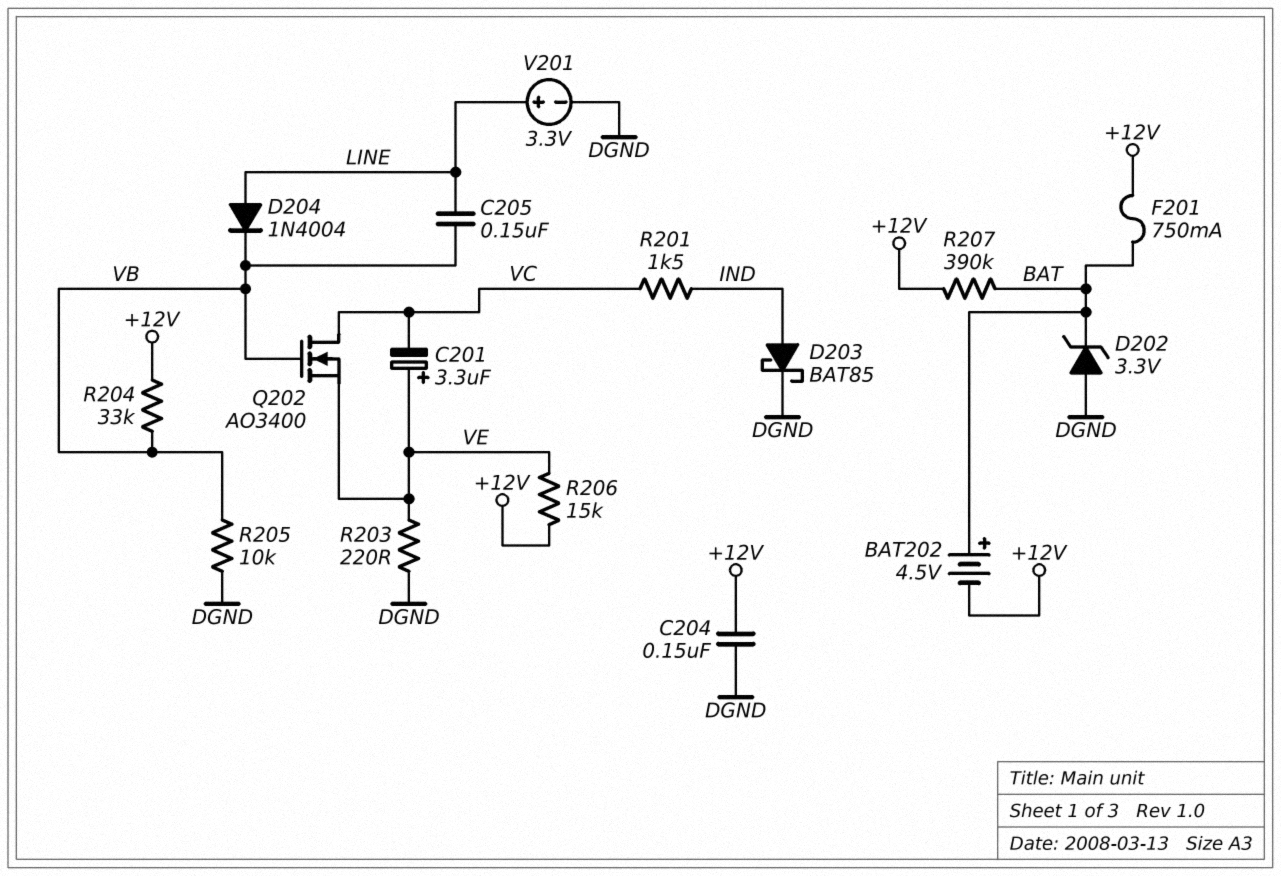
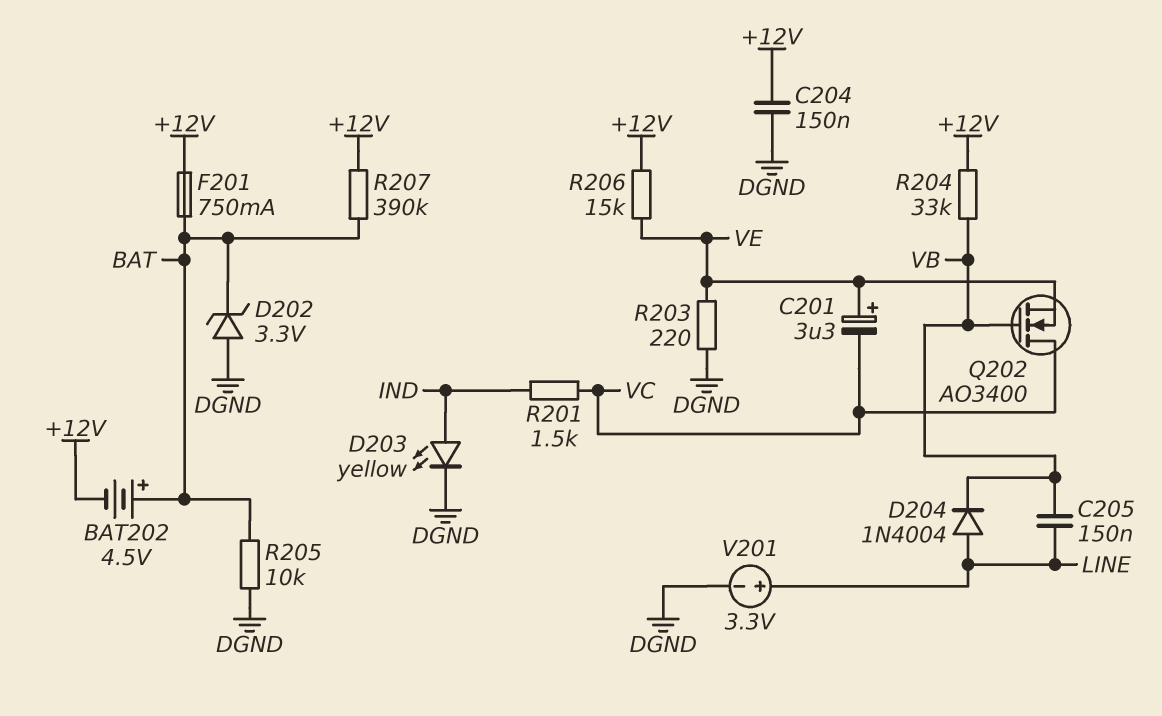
D203: schottky BAT85 (A IND, K DGND) -> LED yellow (A IND, K DGND)
R205: 10k (DGND, VB) -> 10k (BAT, DGND)

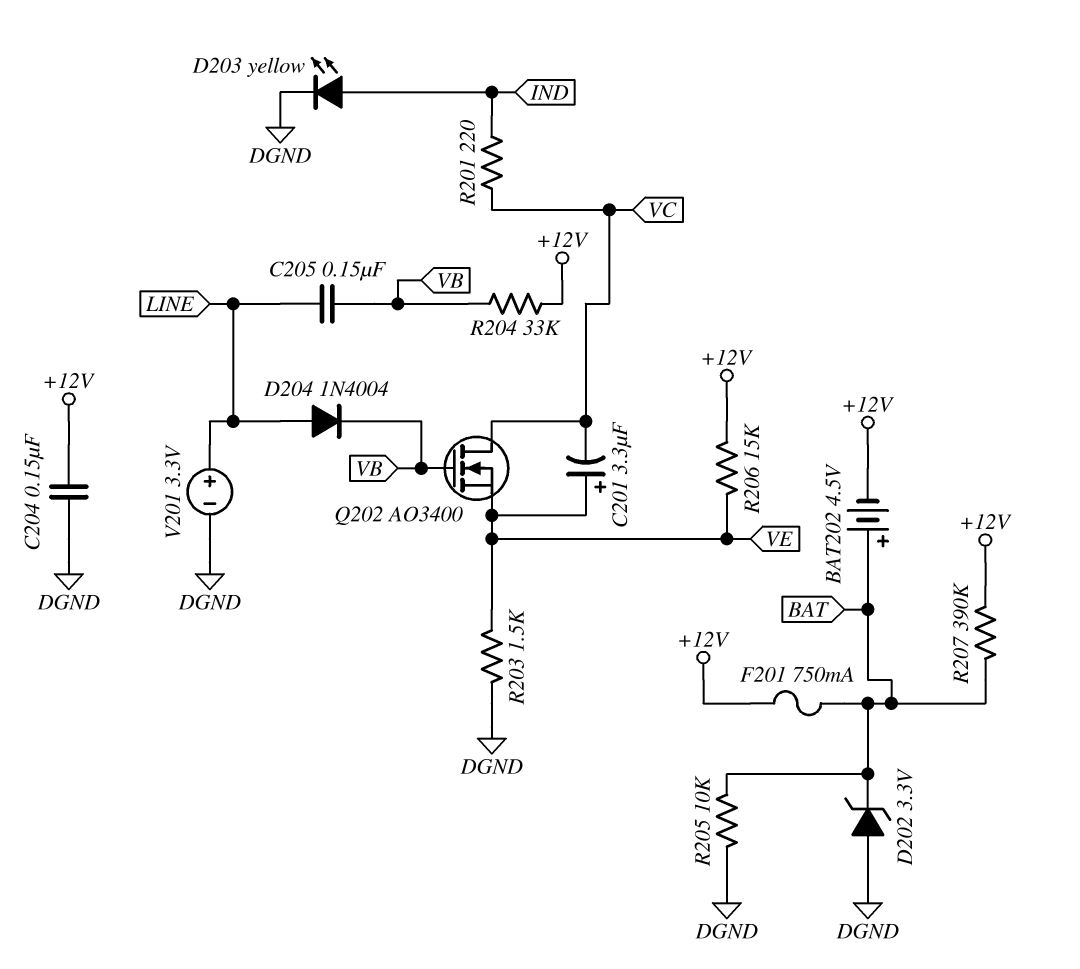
R201: 1.5k (IND, VC) -> 220 (IND, VC)
R203: 220 (DGND, VE) -> 1.5k (DGND, VE)

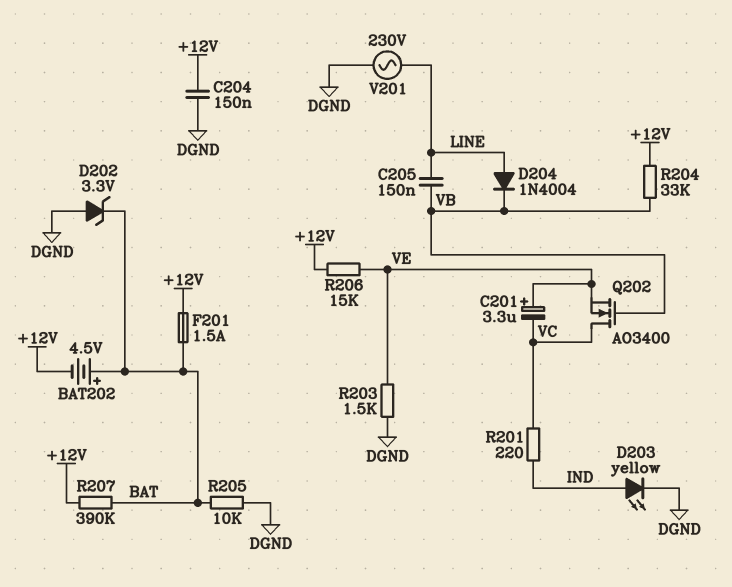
F201: 750mA (+12V, BAT) -> 1.5A (+12V, BAT)
V201: 3.3V (plus LINE, minus DGND) -> AC 230V (DGND, LINE)

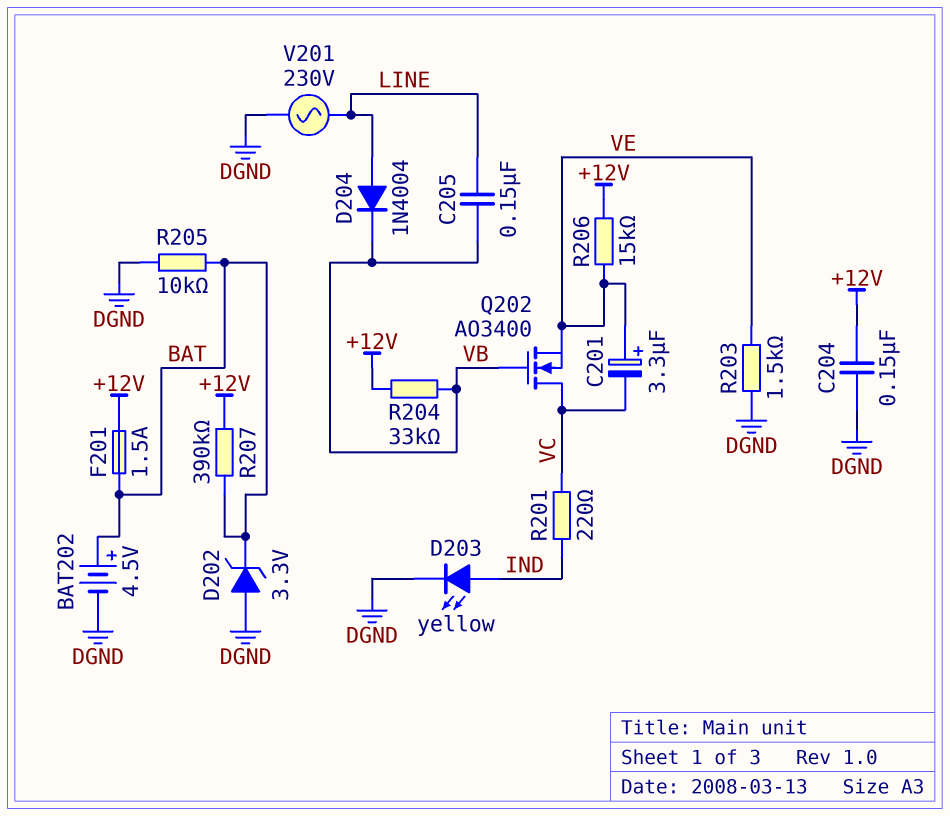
BAT202: 4.5V (plus BAT, minus +12V) -> 4.5V (plus BAT, minus DGND)

